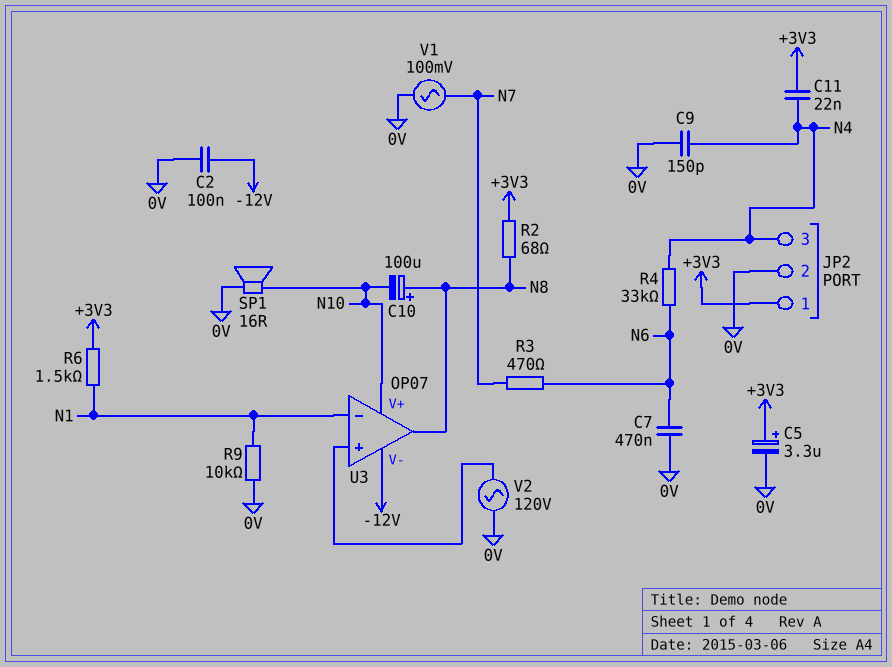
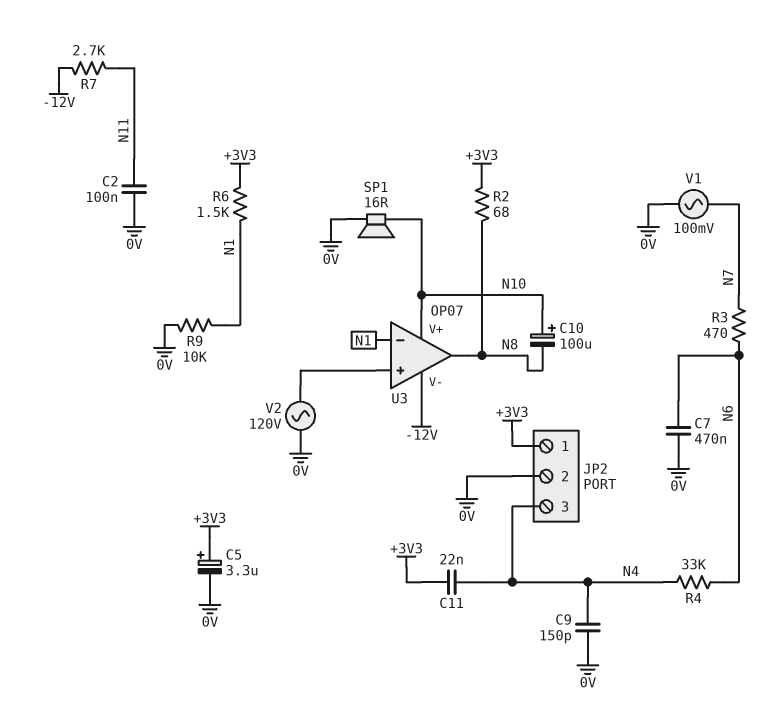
C2: 100nF (-12V, 0V) -> 100nF (0V, N11)
C10: 100uF (plus N8, minus N10) -> 100uF (plus N10, minus N8)
R7: none -> 2.7k (-12V, N11)

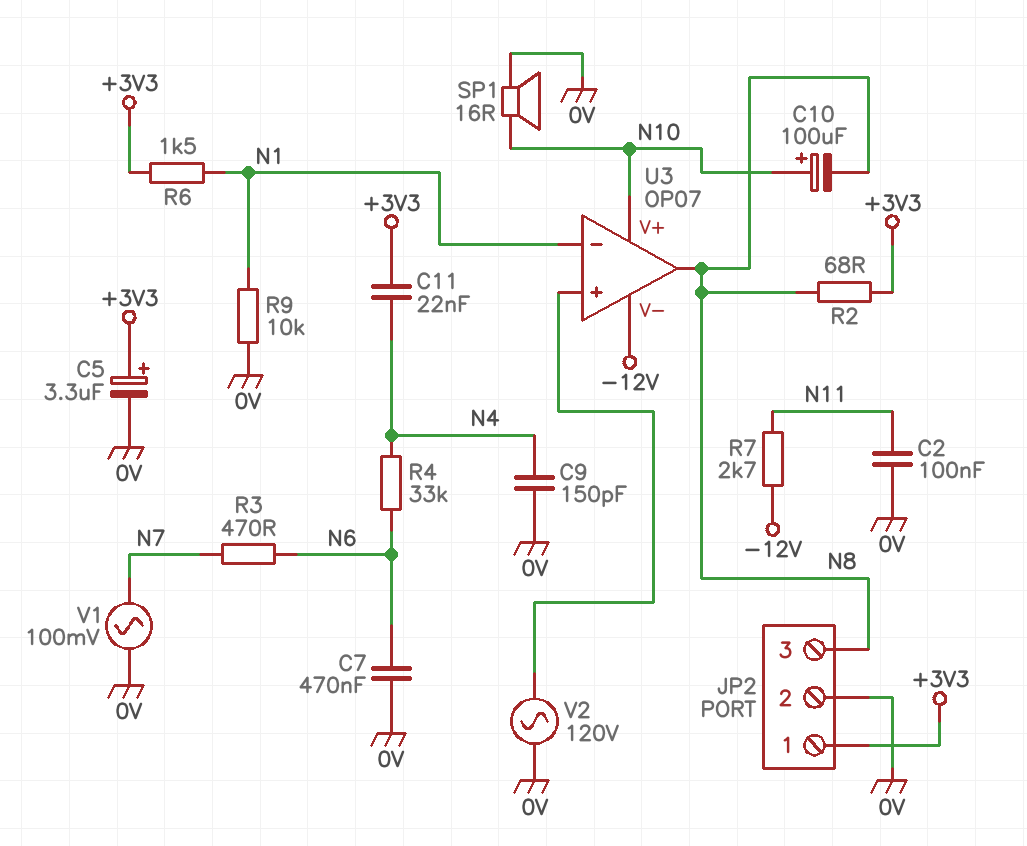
JP2 pin 3: N4 -> N8

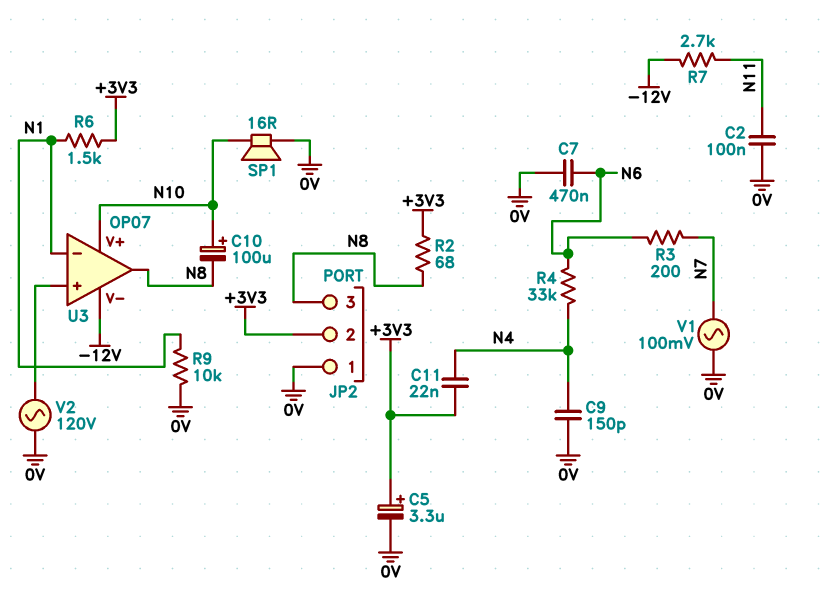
JP2 pin 1: +3V3 -> 0V
JP2 pin 2: 0V -> +3V3
R3: 470 (N6, N7) -> 200 (N6, N7)

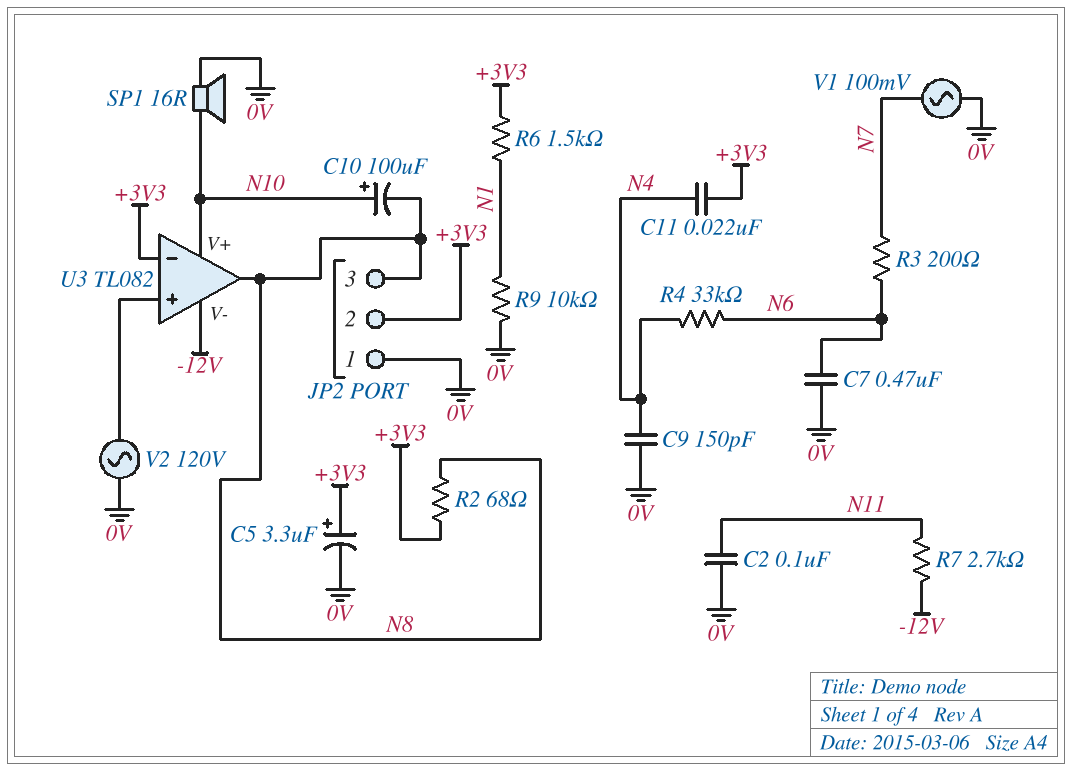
U3: OP07 -> TL082
U3 pin in-: N1 -> +3V3

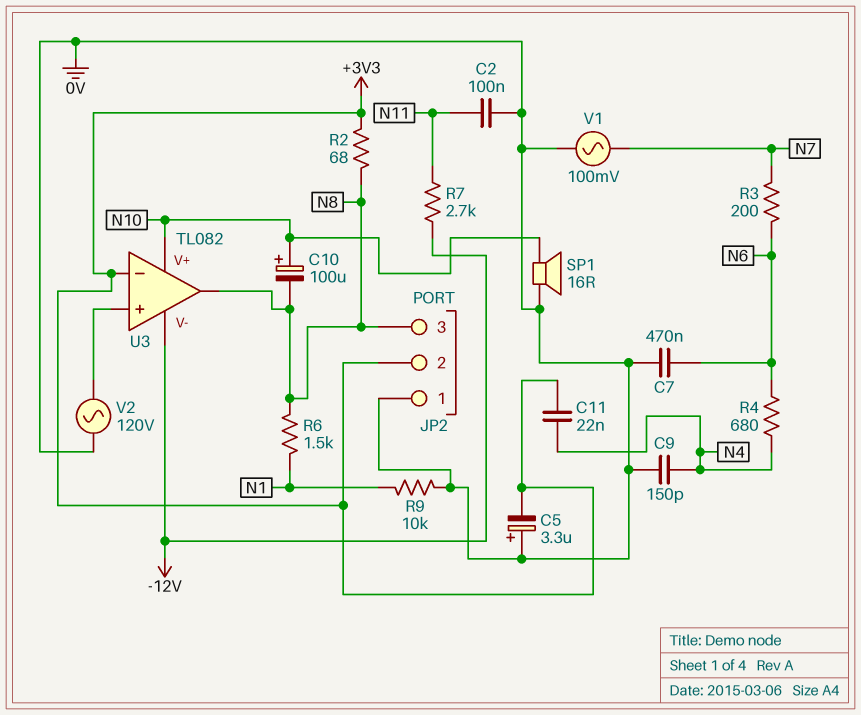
C5: 3.3uF (plus +3V3, minus 0V) -> 3.3uF (plus 0V, minus +3V3)
R4: 33k (N4, N6) -> 680 (N4, N6)
R6: 1.5k (+3V3, N1) -> 1.5k (N1, N8)

